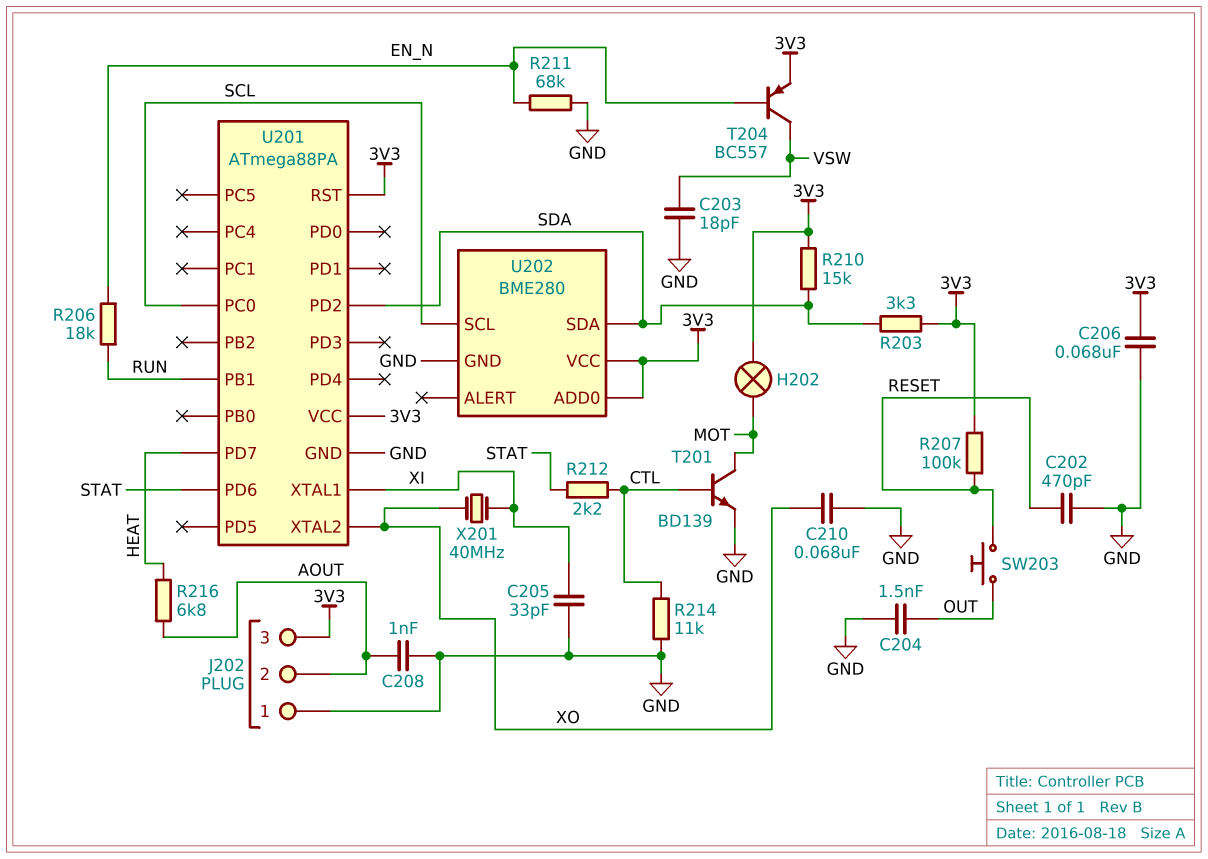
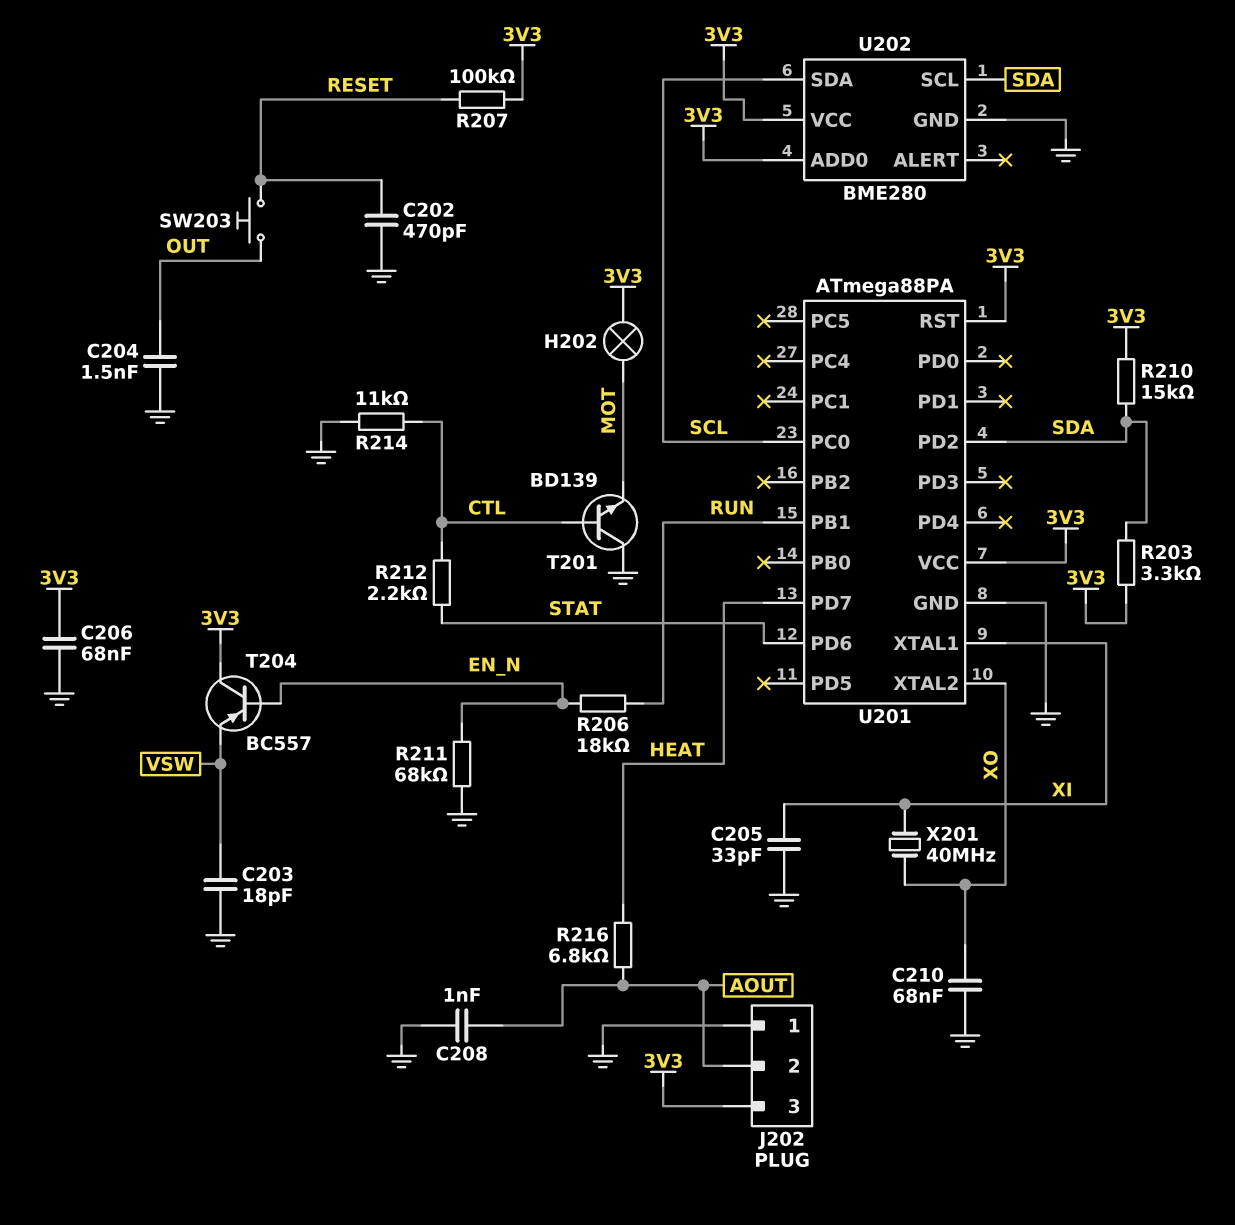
T201: NPN BD139 (B CTL, C MOT, E GND) -> NPN BD139 (B CTL, C GND, E MOT)
T204: PNP BC557 (B EN_N, C VSW, E 3V3) -> PNP BC557 (B EN_N, C 3V3, E VSW)
U202 pin SCL: SCL -> SDA
U202 pin SDA: SDA -> SCL

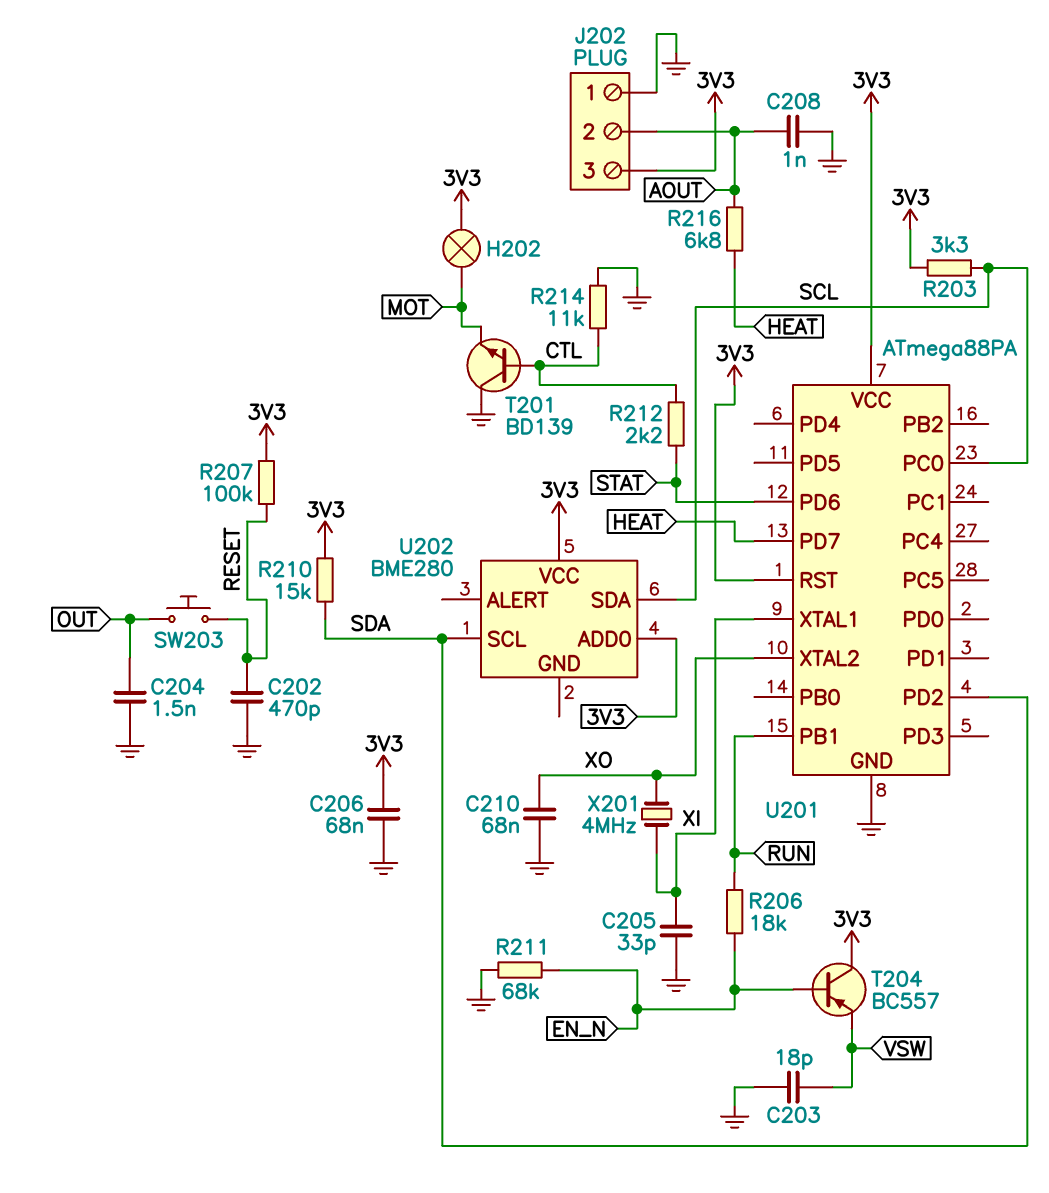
R203: 3.3k (3V3, SDA) -> 3.3k (3V3, SCL)
U202 pin GND: GND -> none
X201: 40MHz (XI, XO) -> 4MHz (XI, XO)

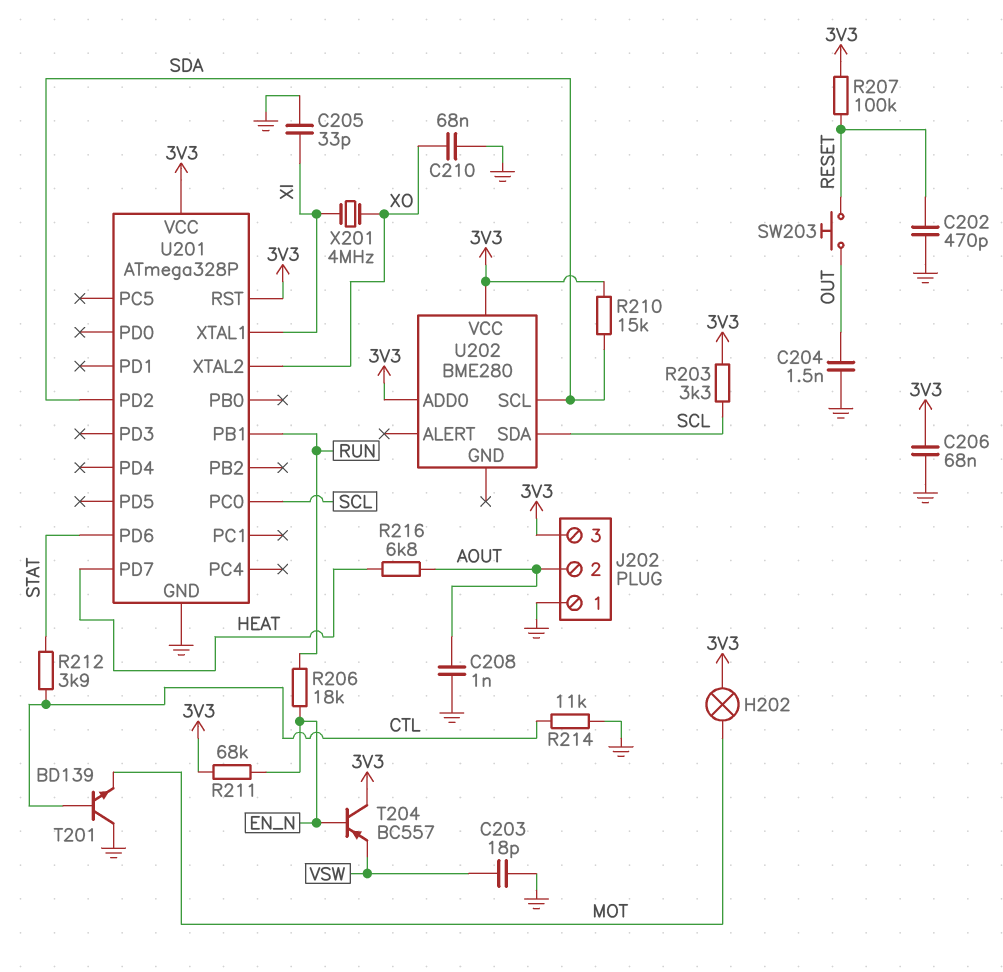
R211: 68k (EN_N, GND) -> 68k (3V3, EN_N)
R212: 2.2k (CTL, STAT) -> 3.9k (CTL, STAT)
U201: ATmega88PA -> ATmega328P

